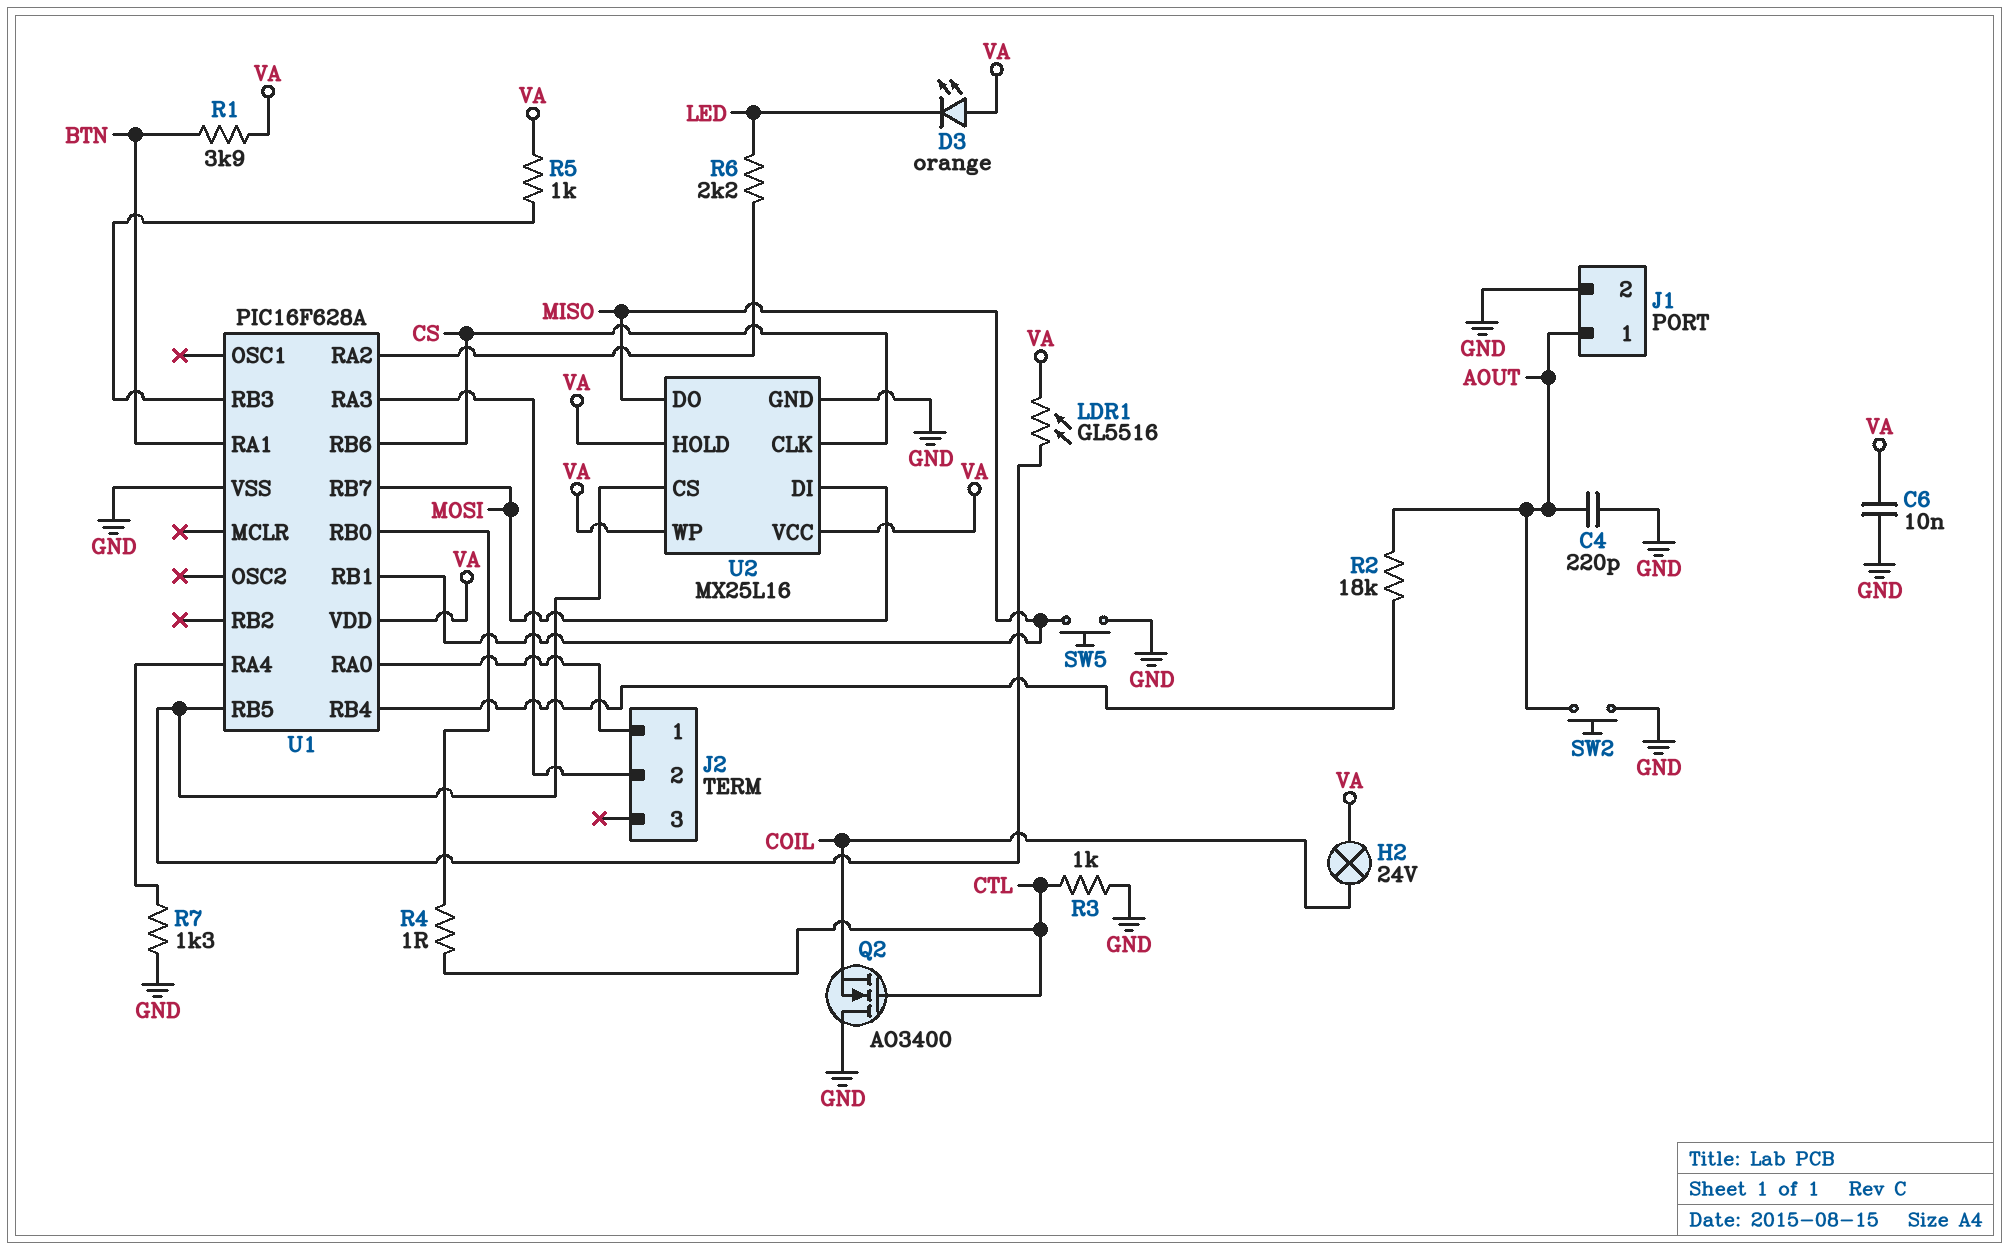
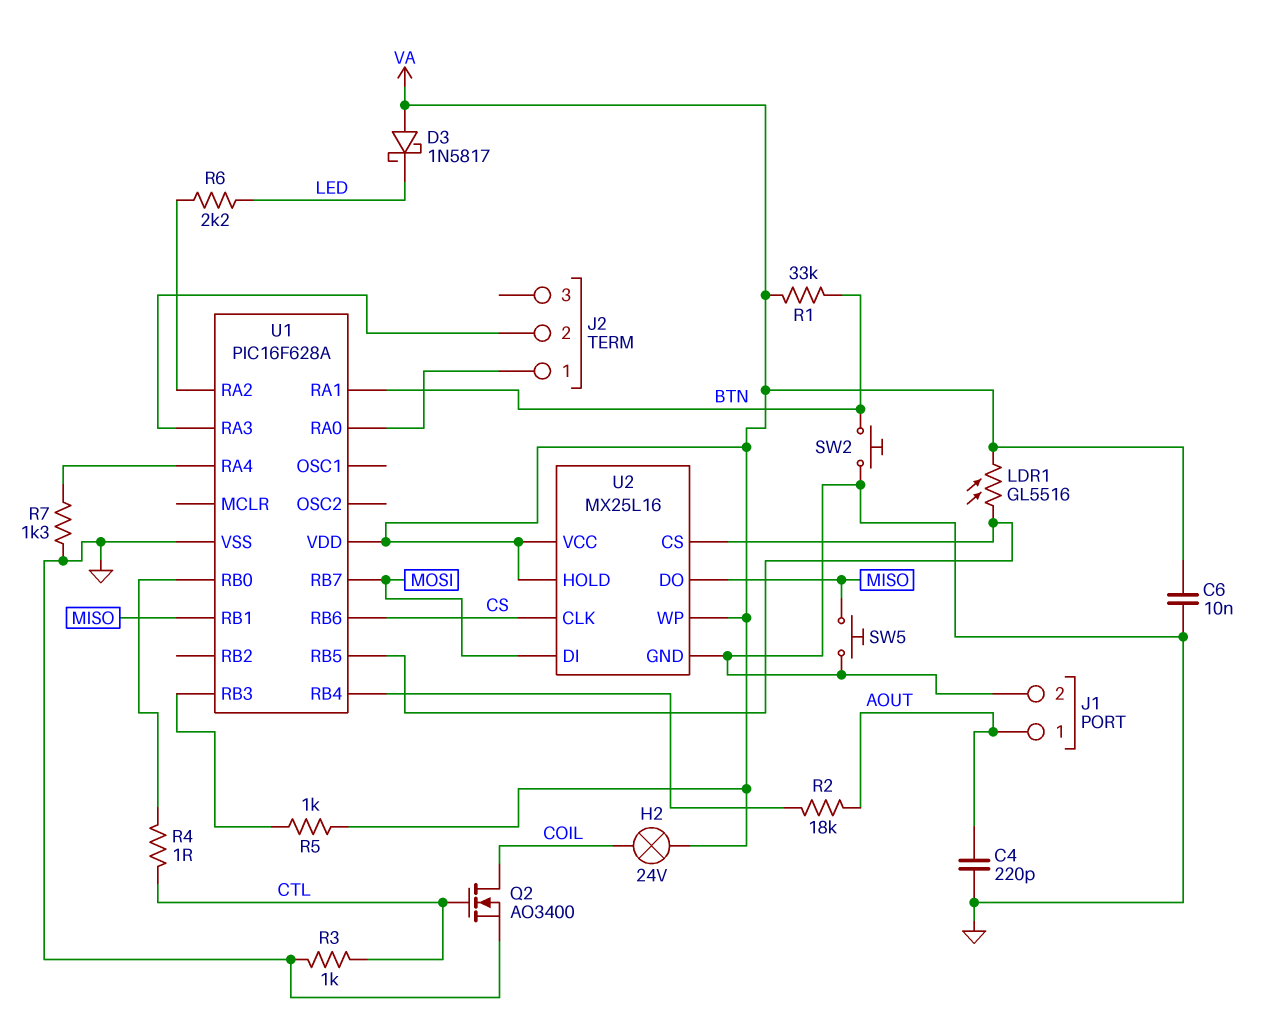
D3: LED orange (A VA, K LED) -> schottky 1N5817 (A VA, K LED)
Q2: NMOS AO3400 (G CTL, D GND, S COIL) -> NMOS AO3400 (G CTL, D COIL, S GND)
R1: 3.9k (BTN, VA) -> 33k (BTN, VA)
SW2: button (AOUT, GND) -> button (BTN, GND)

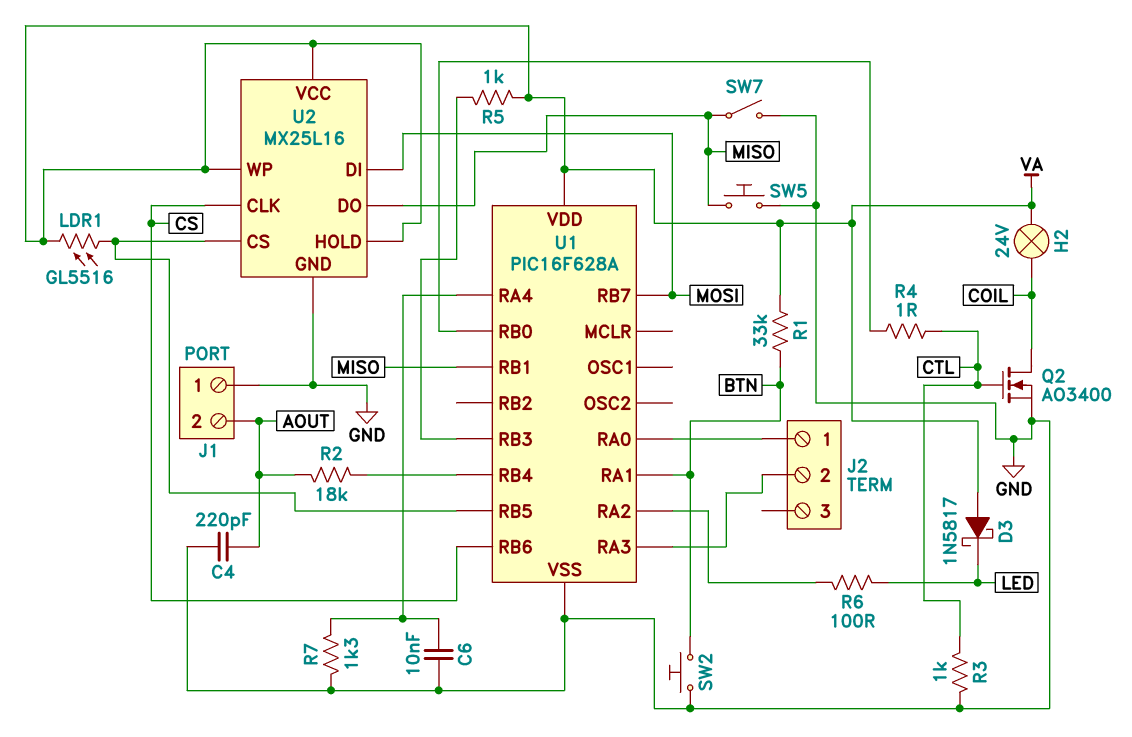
C6: 10nF (GND, VA) -> 10nF (GND, U1/RA4)
J1 pin 1: AOUT -> GND
J1 pin 2: GND -> AOUT
R6: 2.2k (LED, U1/RA2) -> 100 (LED, U1/RA2)
SW7: none -> switch (GND, MISO)

